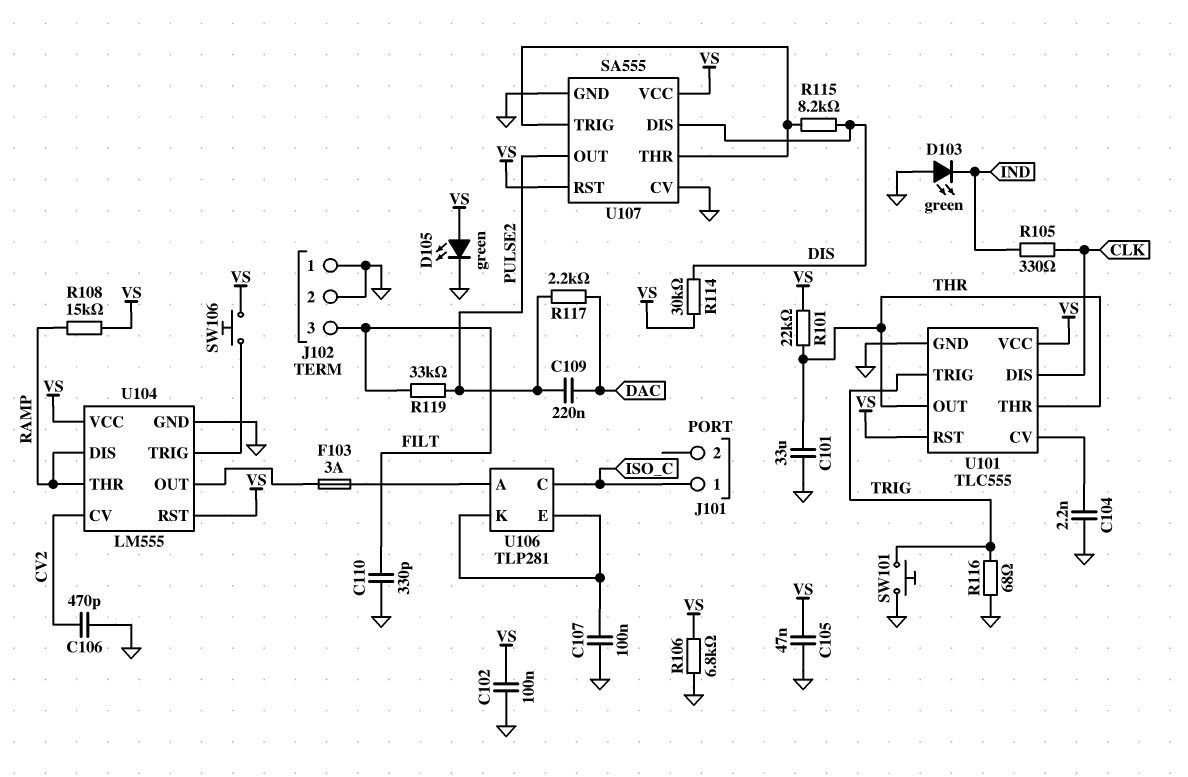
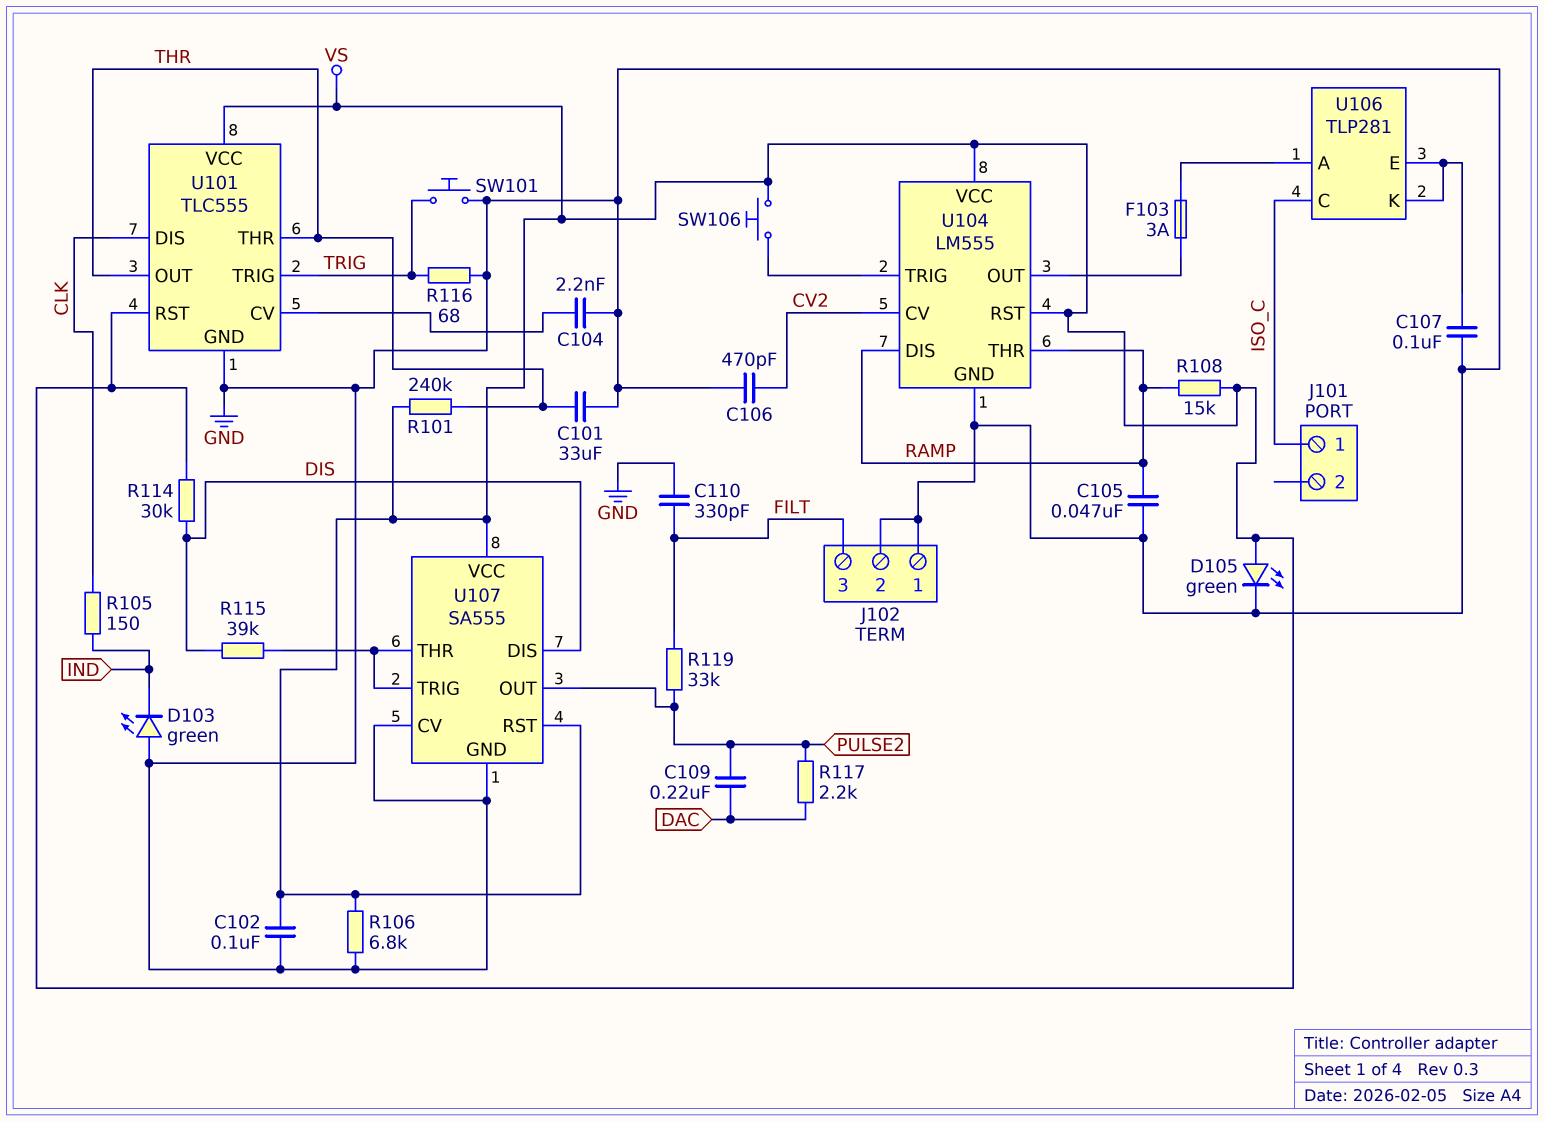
C105: 47nF (GND, VS) -> 47nF (GND, RAMP)
R101: 22k (THR, VS) -> 240k (THR, VS)
R105: 330 (CLK, IND) -> 150 (CLK, IND)
R115: 8.2k (DIS, U107/THR) -> 39k (DIS, U107/THR)

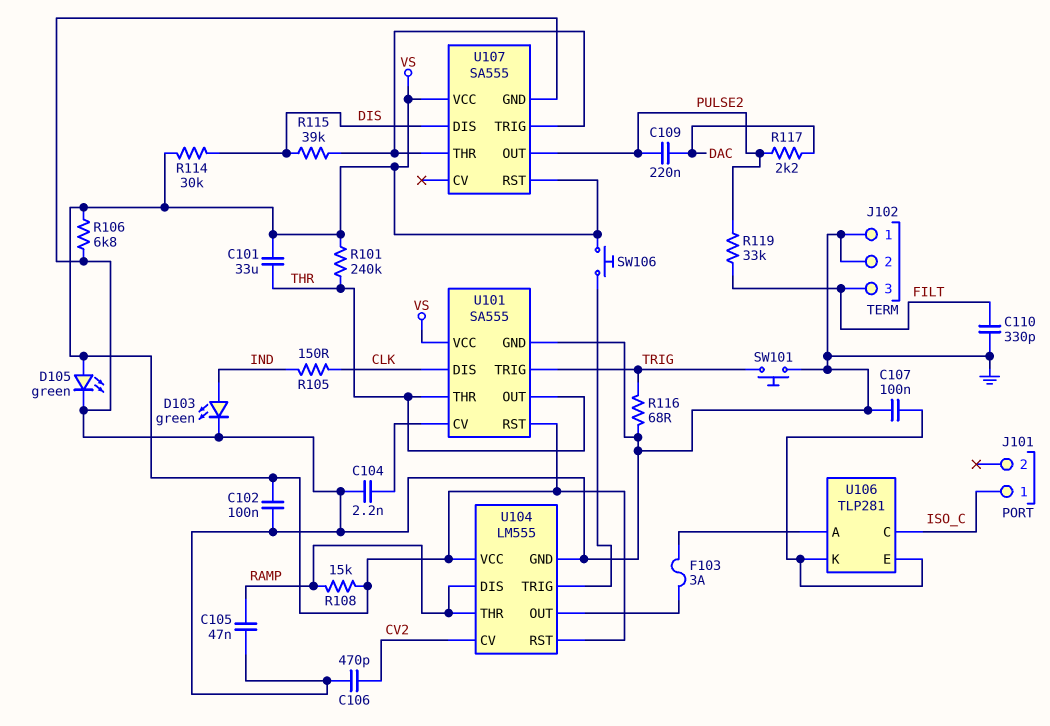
C101: 33uF (GND, THR) -> 33uF (THR, VS)
D103: LED green (A GND, K IND) -> LED green (A IND, K GND)
U101: TLC555 -> SA555
U107 pin CV: GND -> none

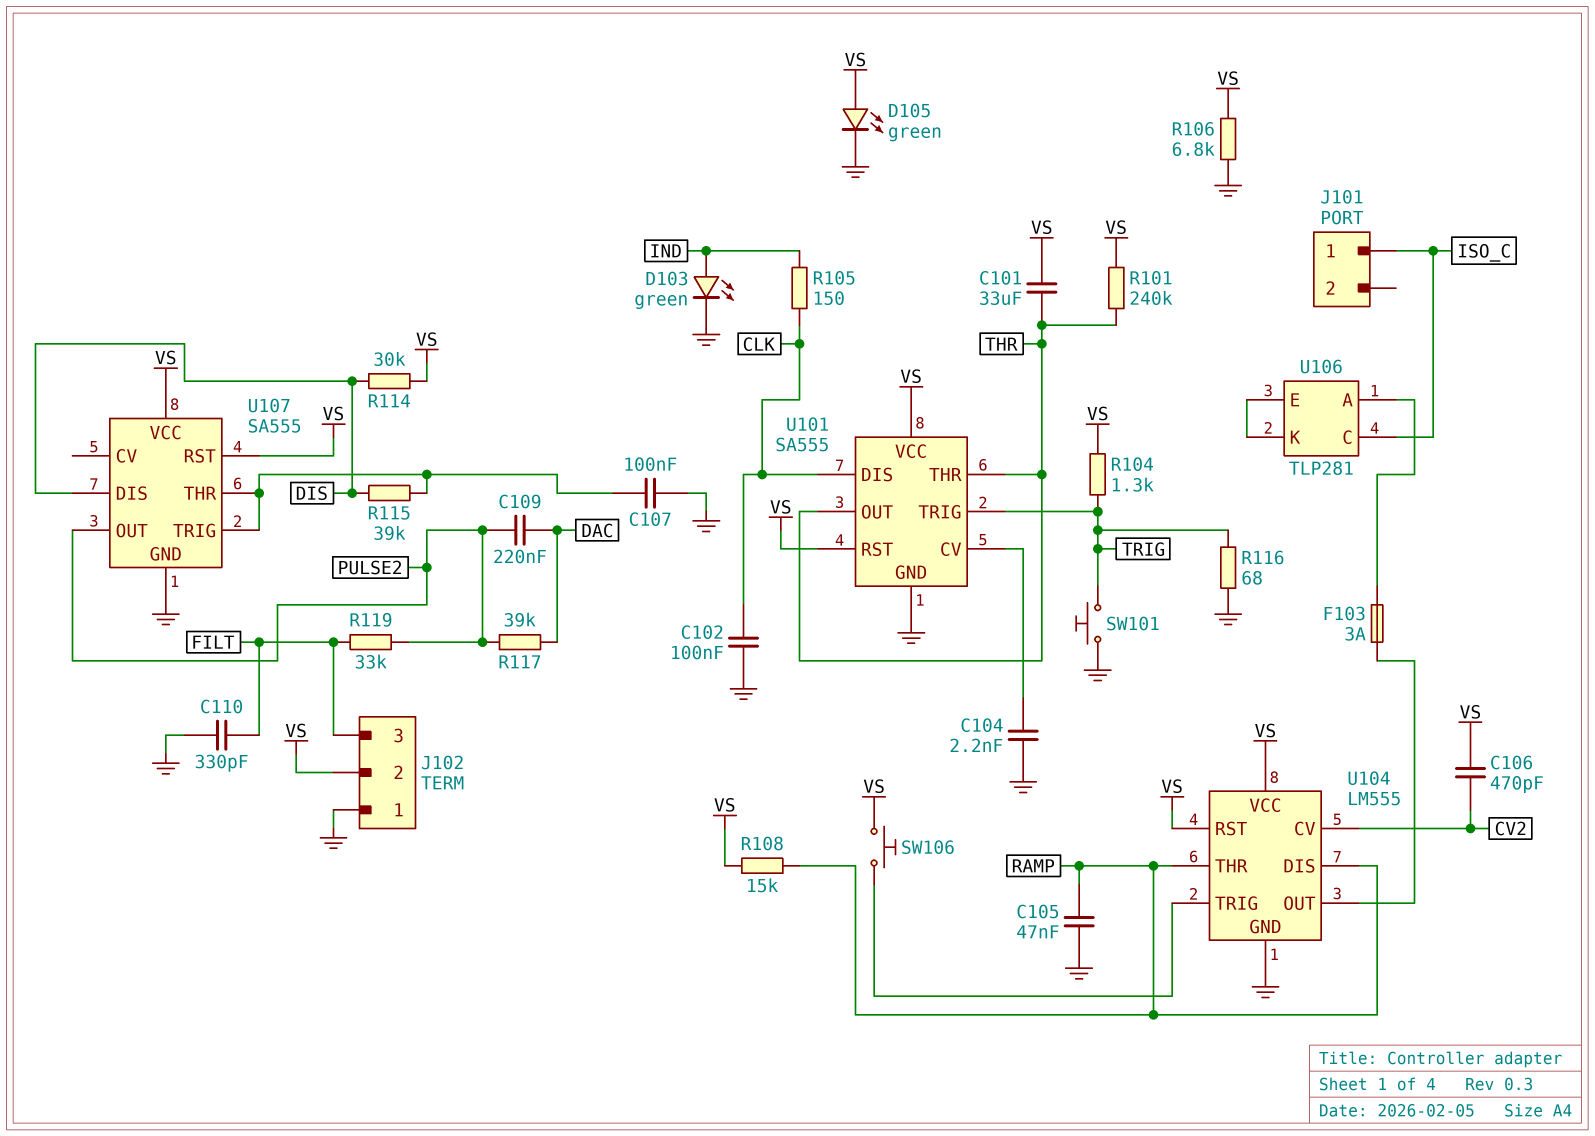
C102: 100nF (GND, VS) -> 100nF (CLK, GND)
C106: 470pF (CV2, GND) -> 470pF (CV2, VS)
C107: 100nF (GND, U106/E) -> 100nF (GND, U107/THR)
J102 pin 2: GND -> VS
R104: none -> 1.3k (TRIG, VS)
R117: 2.2k (DAC, PULSE2) -> 39k (DAC, PULSE2)

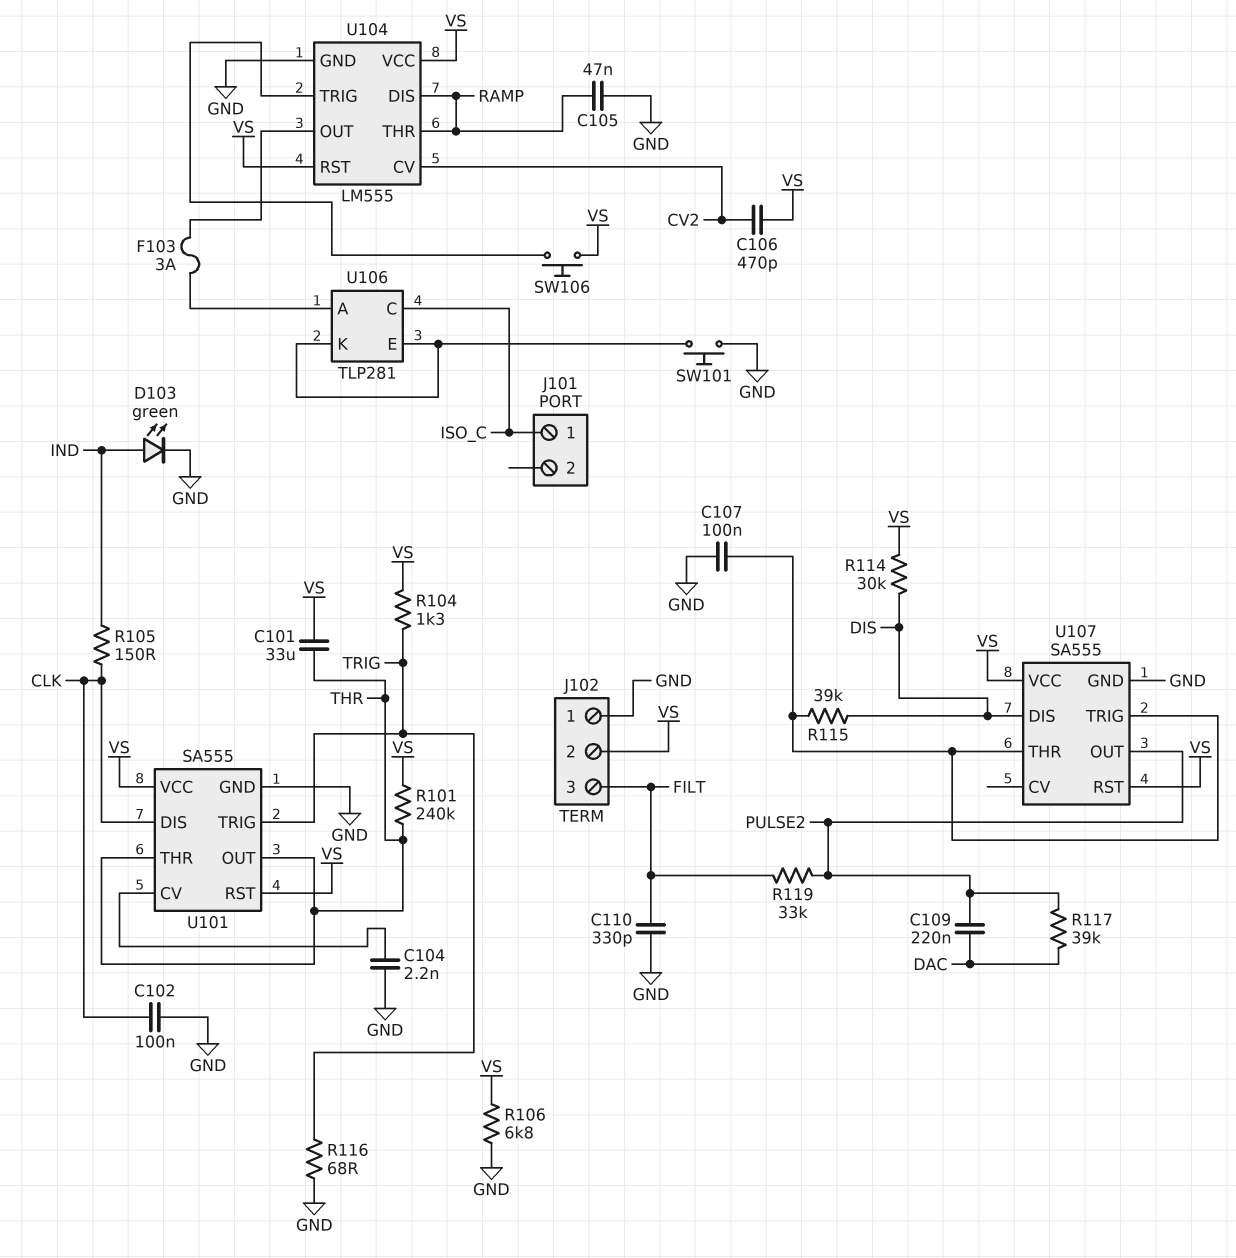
D105: LED green (A VS, K GND) -> none
R108: 15k (RAMP, VS) -> none
SW101: button (GND, TRIG) -> button (GND, U106/E)

